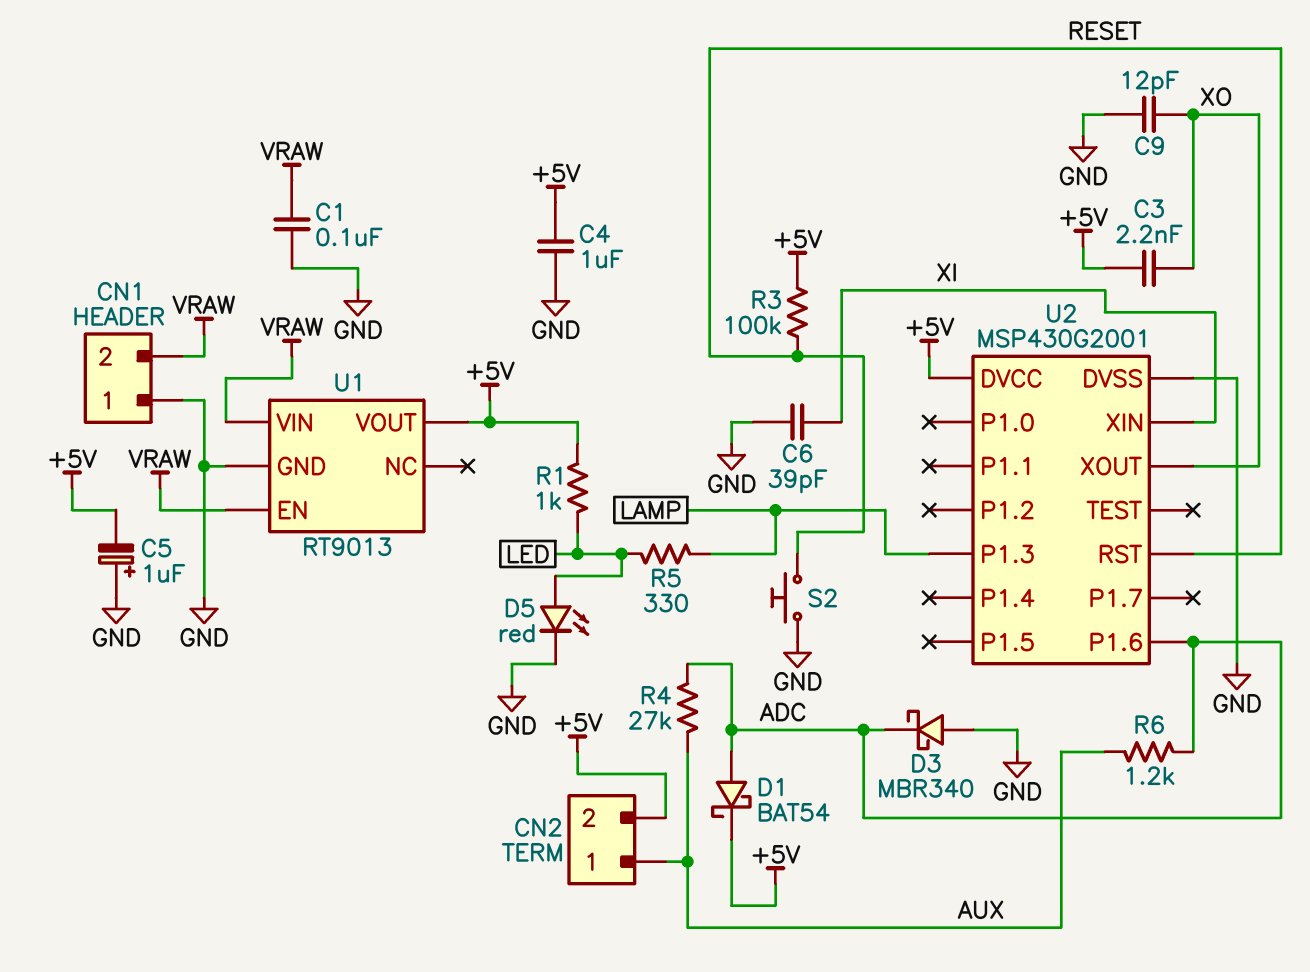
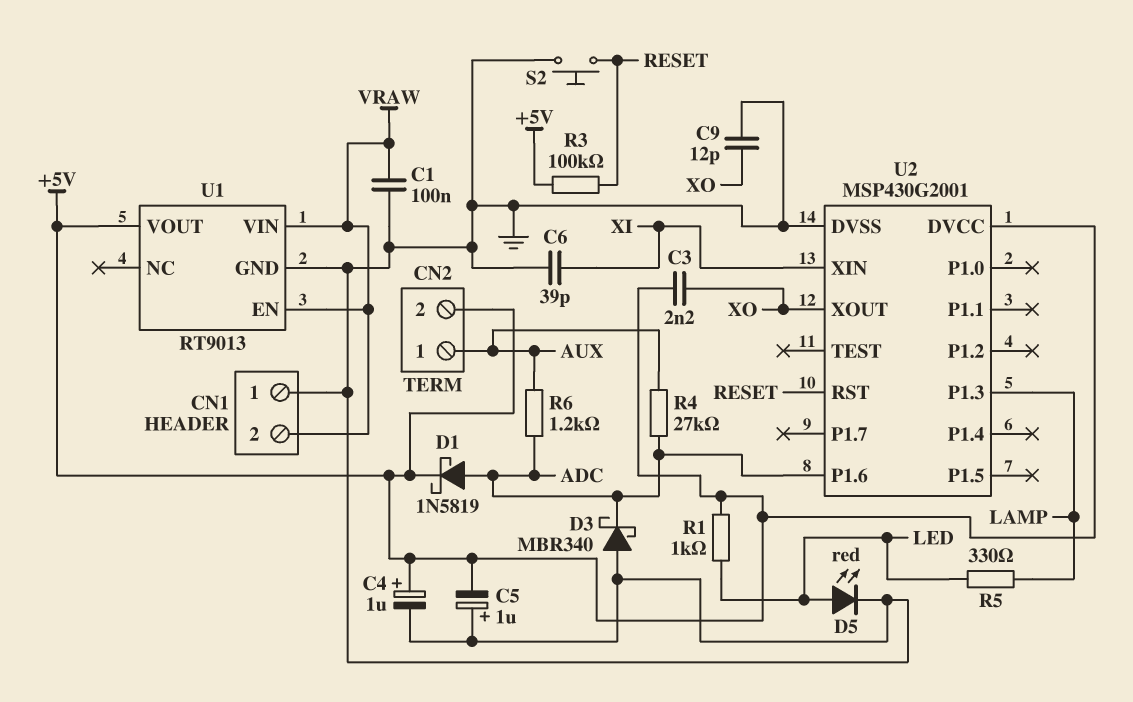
C4: 1uF (+5V, GND) -> 1uF (plus +5V, minus GND)
D1: schottky BAT54 (A ADC, K +5V) -> schottky 1N5819 (A ADC, K +5V)

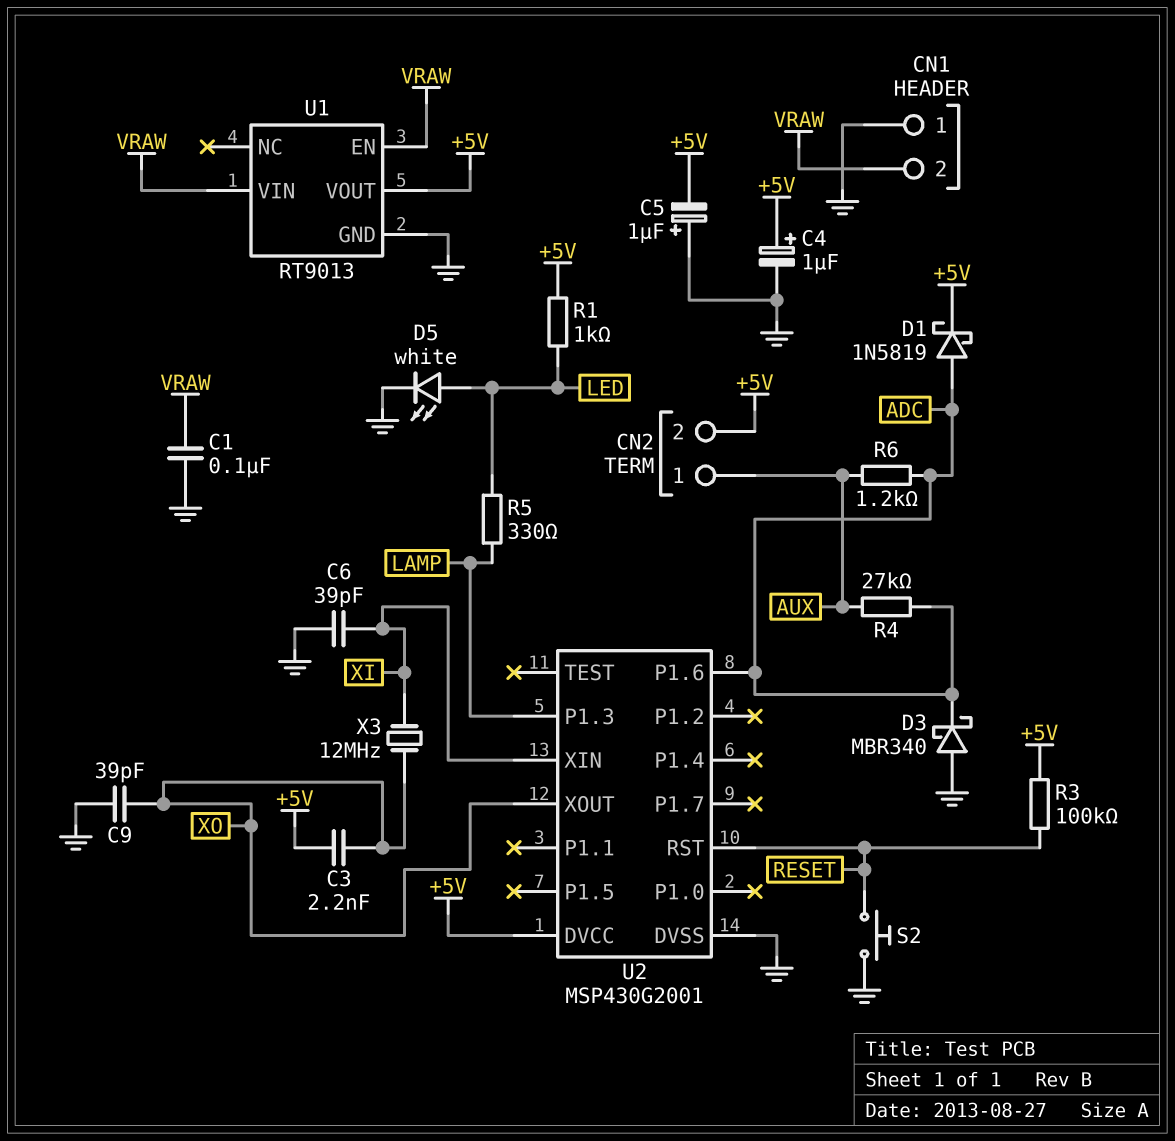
C9: 12pF (GND, XO) -> 39pF (GND, XO)
D5: LED red (A LED, K GND) -> LED white (A LED, K GND)
X3: none -> 12MHz (XI, XO)

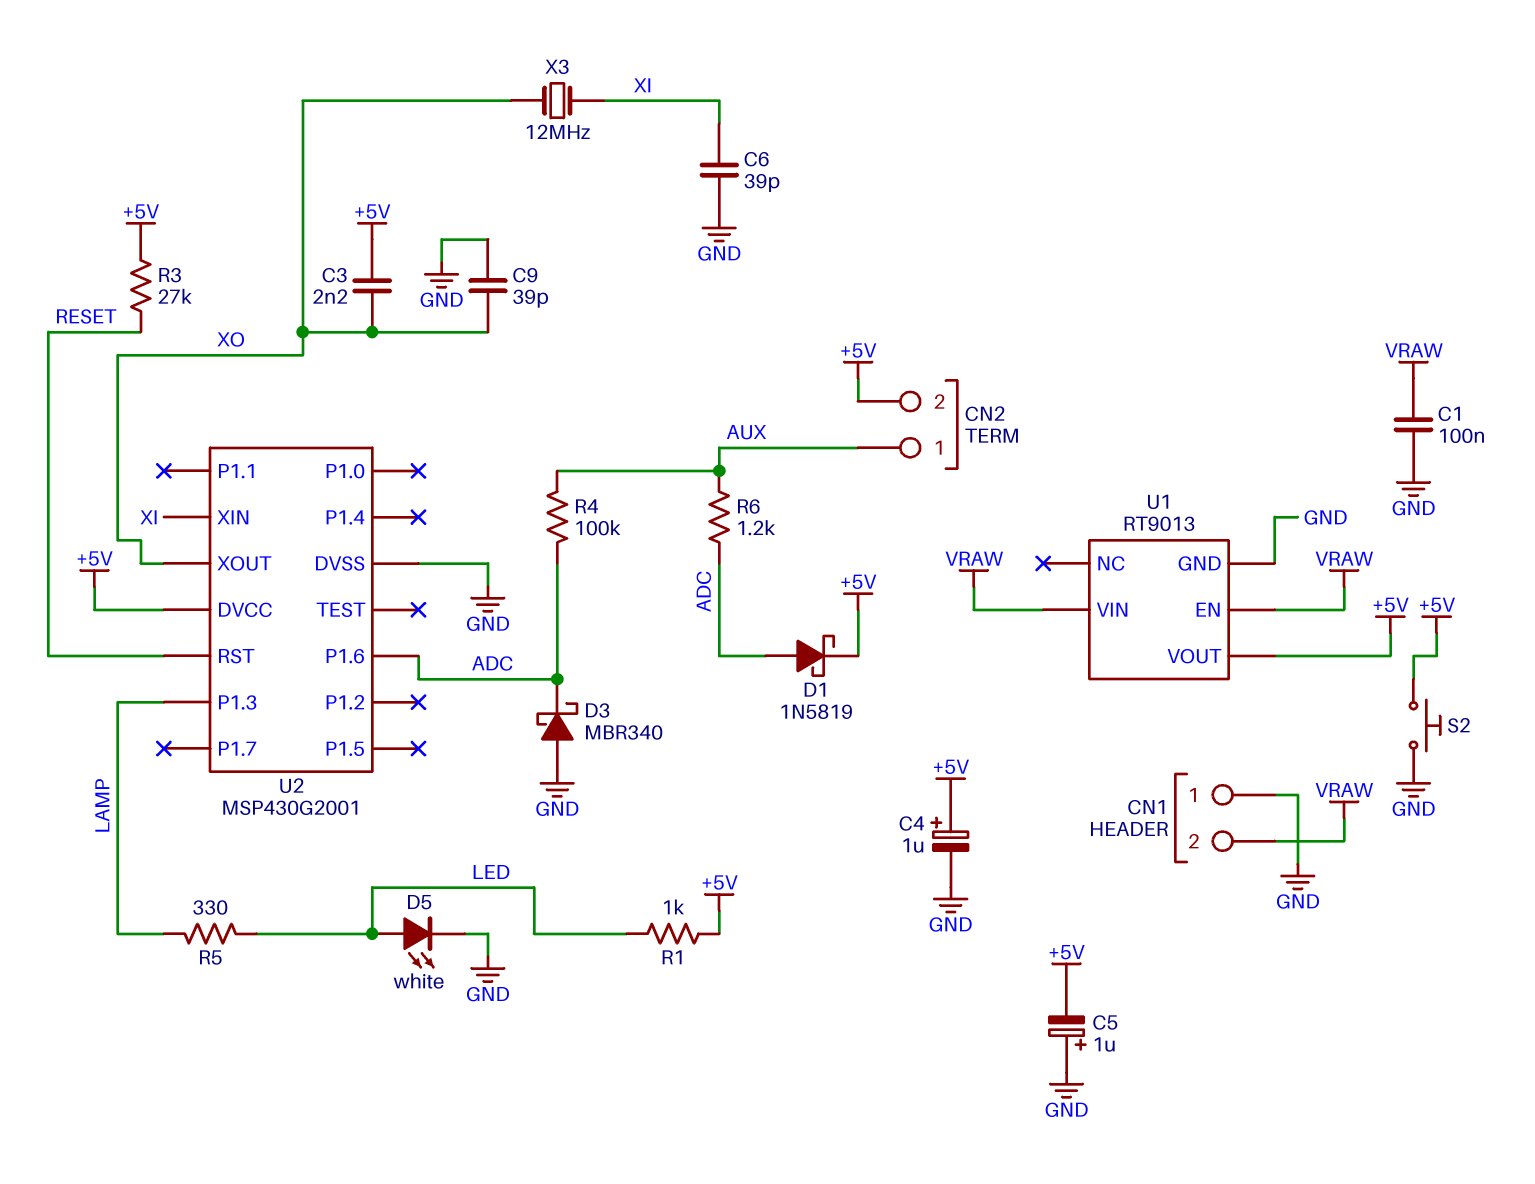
R3: 100k (+5V, RESET) -> 27k (+5V, RESET)
R4: 27k (ADC, AUX) -> 100k (ADC, AUX)
S2: button (GND, RESET) -> button (+5V, GND)

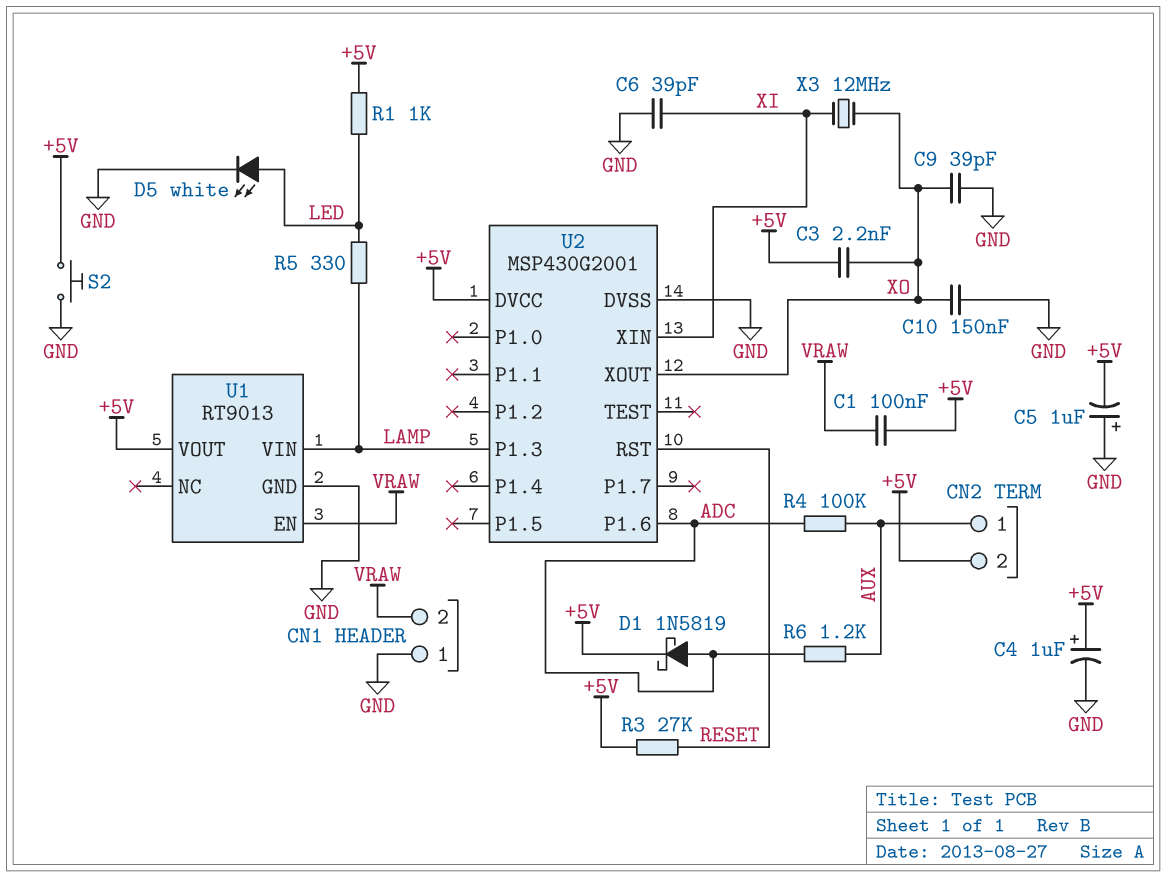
C1: 100nF (GND, VRAW) -> 100nF (+5V, VRAW)
C10: none -> 150nF (GND, XO)
D3: schottky MBR340 (A GND, K ADC) -> none
U1 pin VIN: VRAW -> LAMP

